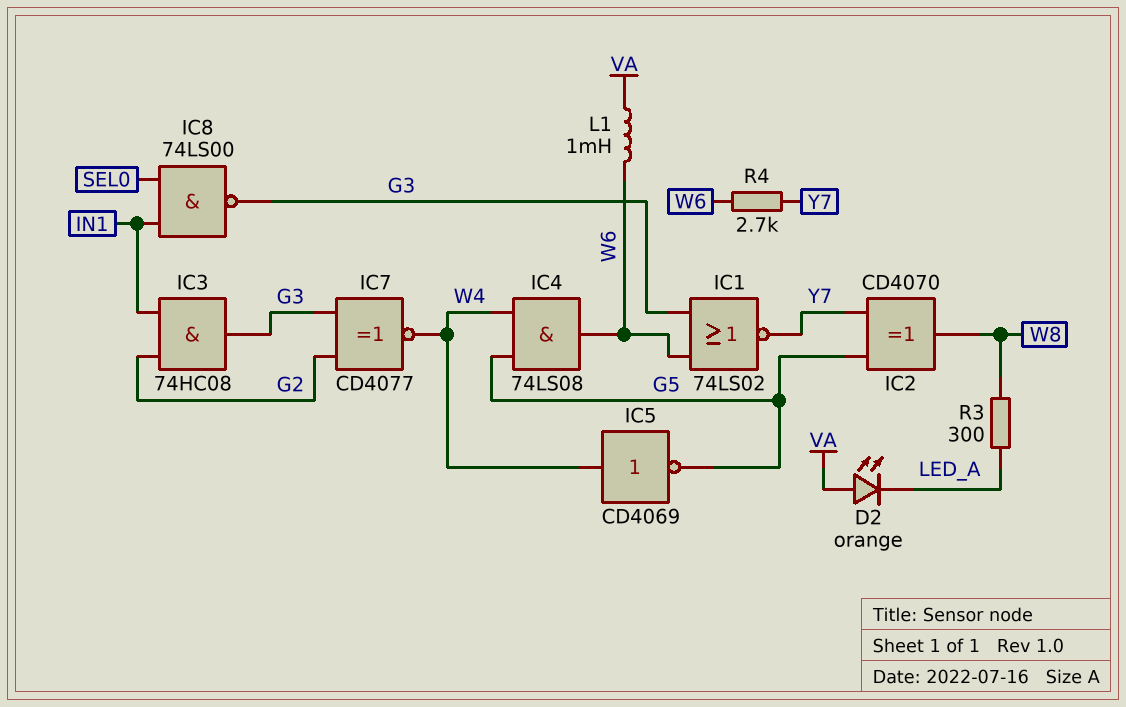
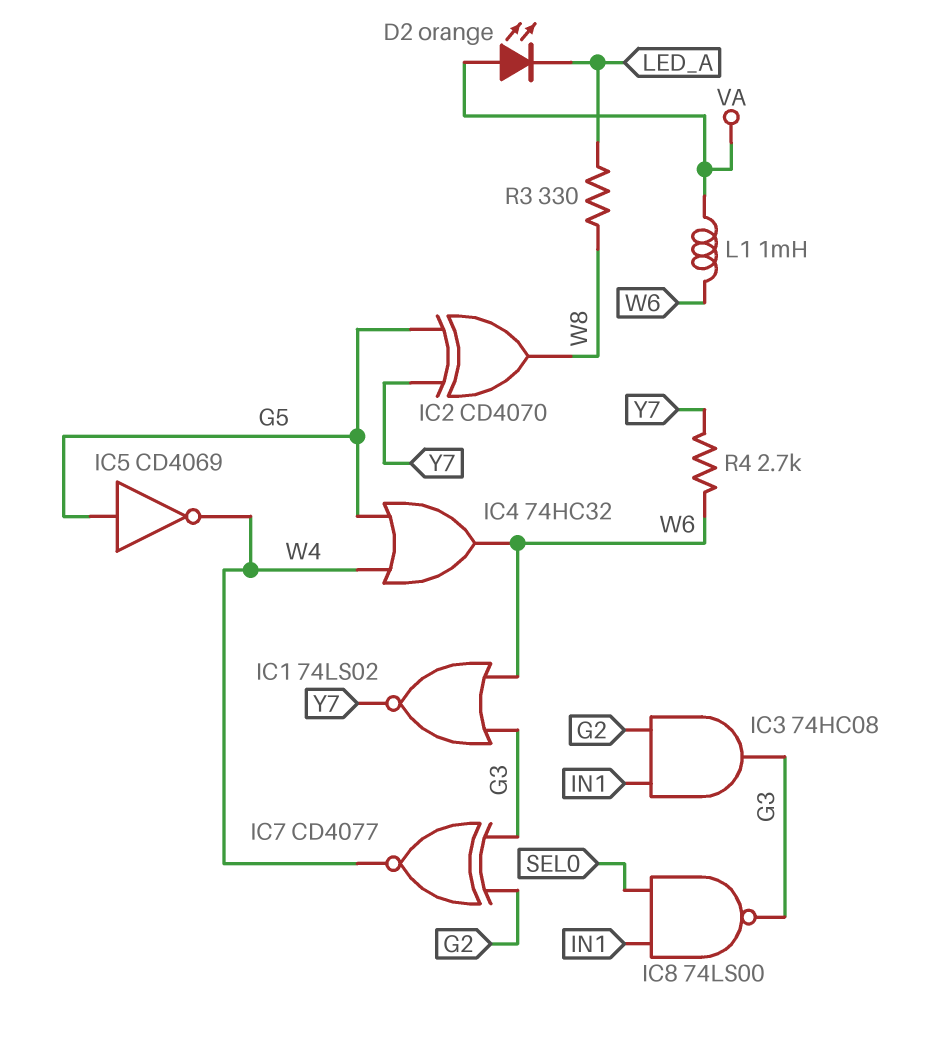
IC4: AND 74LS08 (in G5, in W4, out W6) -> OR 74HC32 (in G5, in W4, out W6)
IC5: NOT CD4069 (in W4, out G5) -> NOT CD4069 (in G5, out W4)
R3: 300 (LED_A, W8) -> 330 (LED_A, W8)

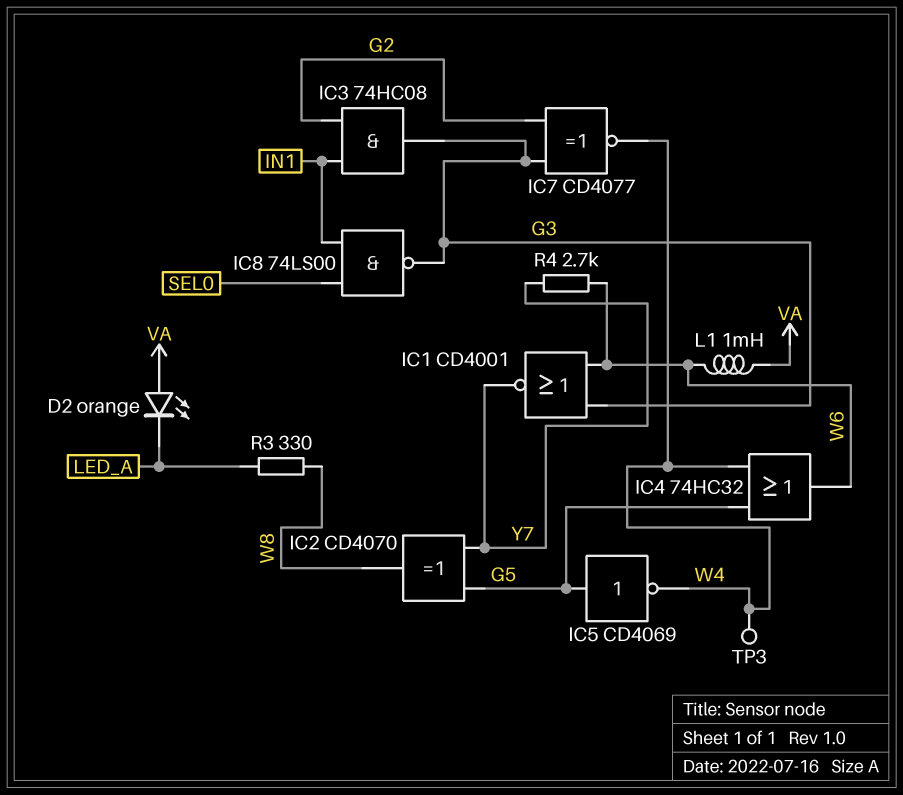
IC1: NOR 74LS02 (in G3, in W6, out Y7) -> NOR CD4001 (in G3, in W6, out Y7)
TP3: none -> test point (W4)

